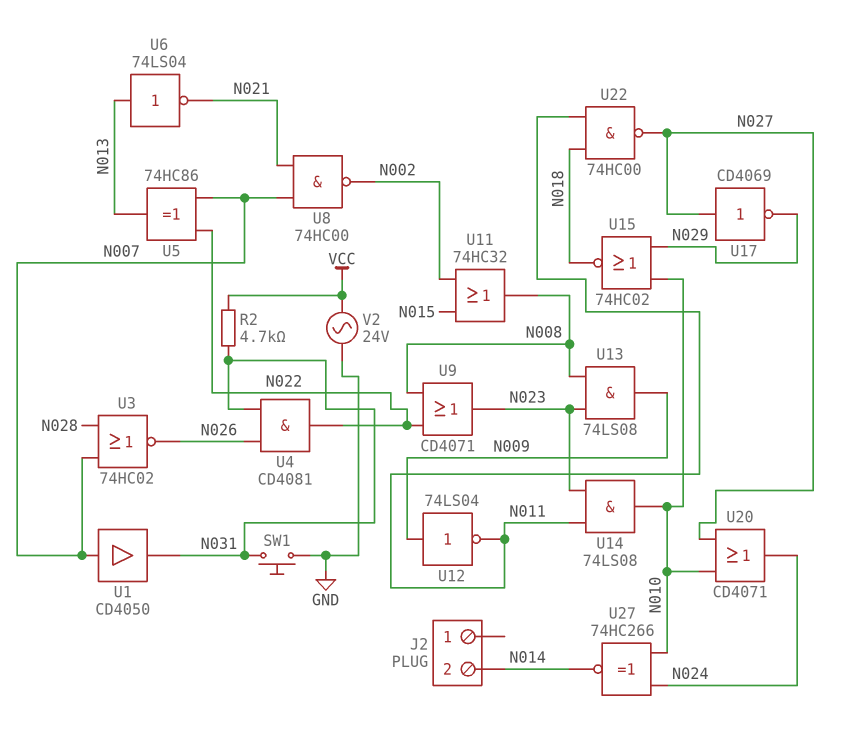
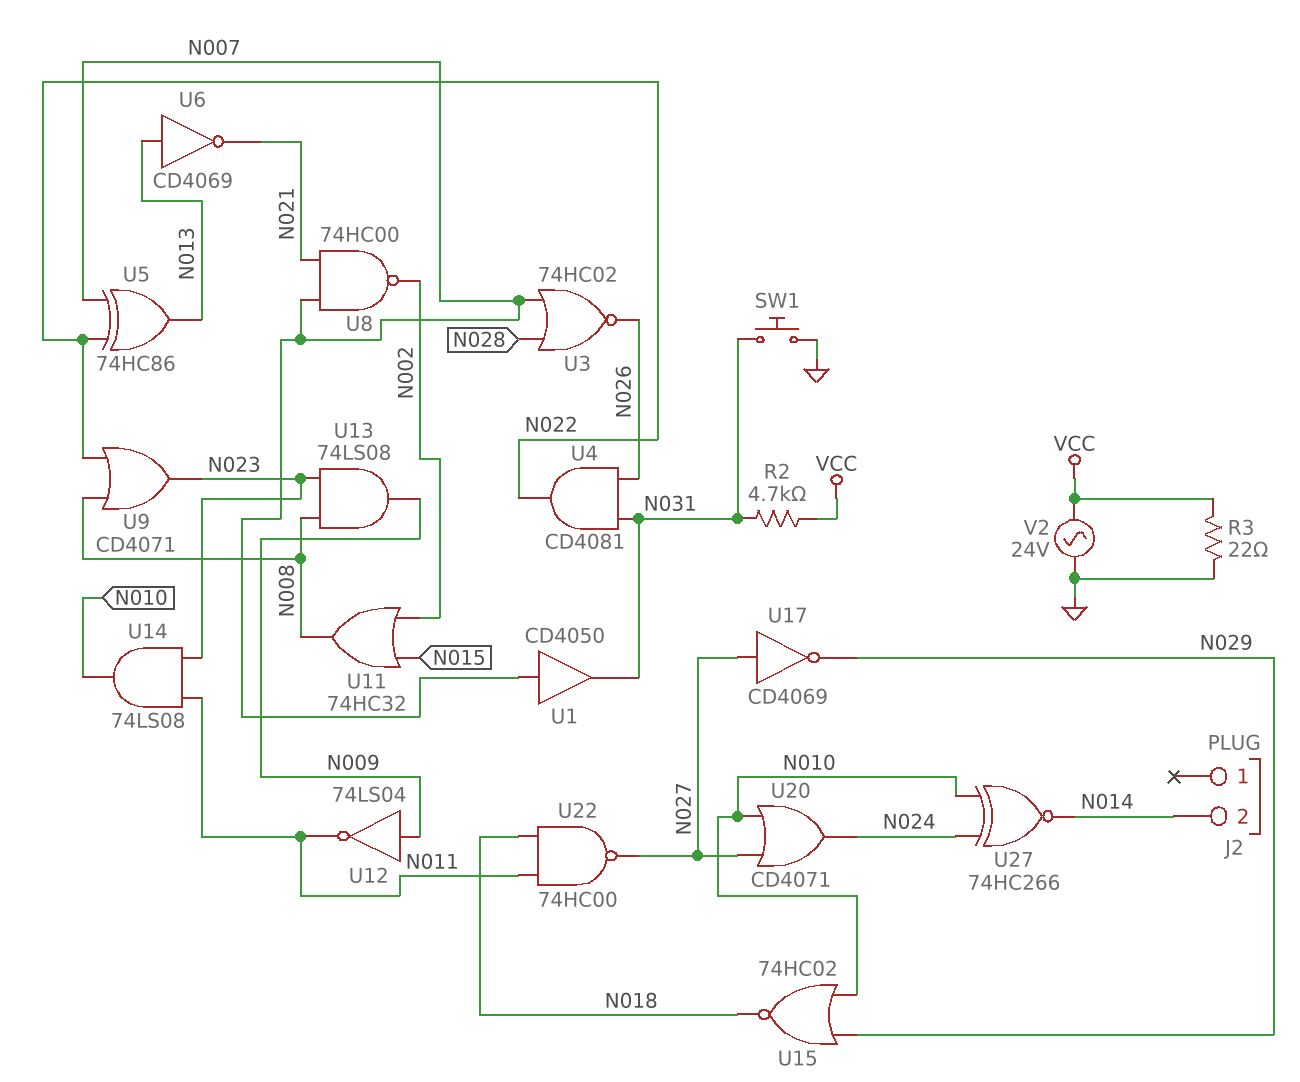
R3: none -> 22 (GND, VCC)
U6: NOT 74LS04 (in N013, out N021) -> NOT CD4069 (in N013, out N021)

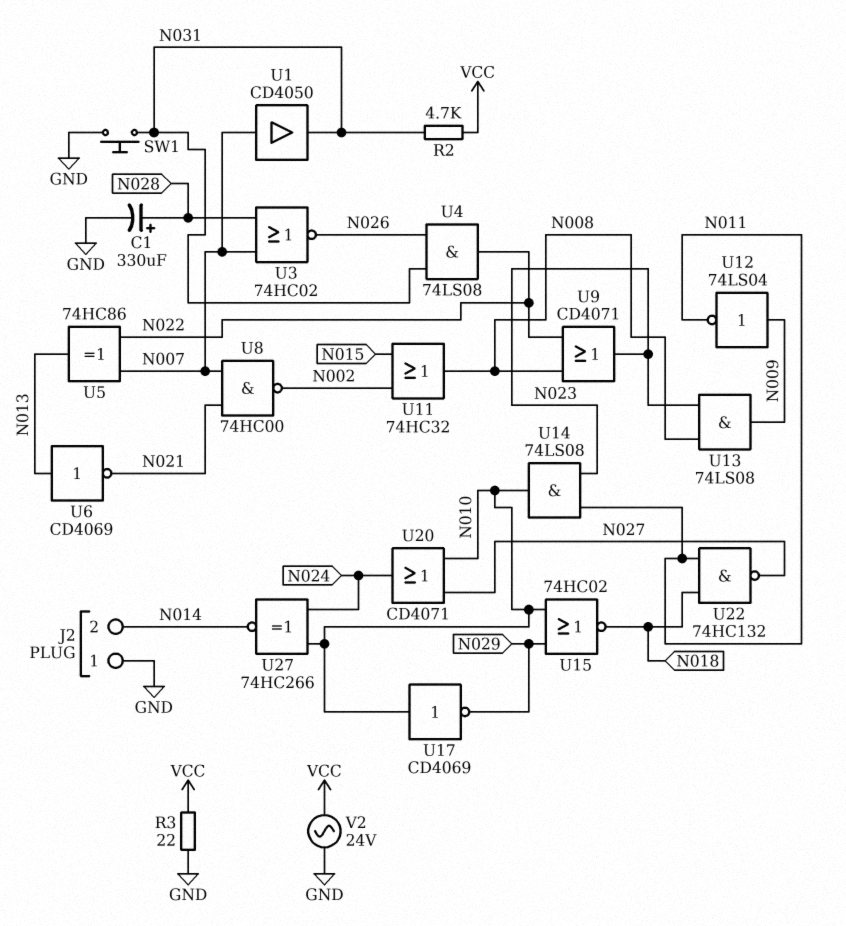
C1: none -> 330uF (plus N028, minus GND)
J2 pin 1: none -> GND
U4: AND CD4081 (in N026, in N031, out N022) -> AND 74LS08 (in N026, in N031, out N022)
U17: NOT CD4069 (in N027, out N029) -> NOT CD4069 (in N010, out N029)
U22: NAND 74HC00 (in N011, in N018, out N027) -> NAND 74HC132 (in N011, in N018, out N027)

